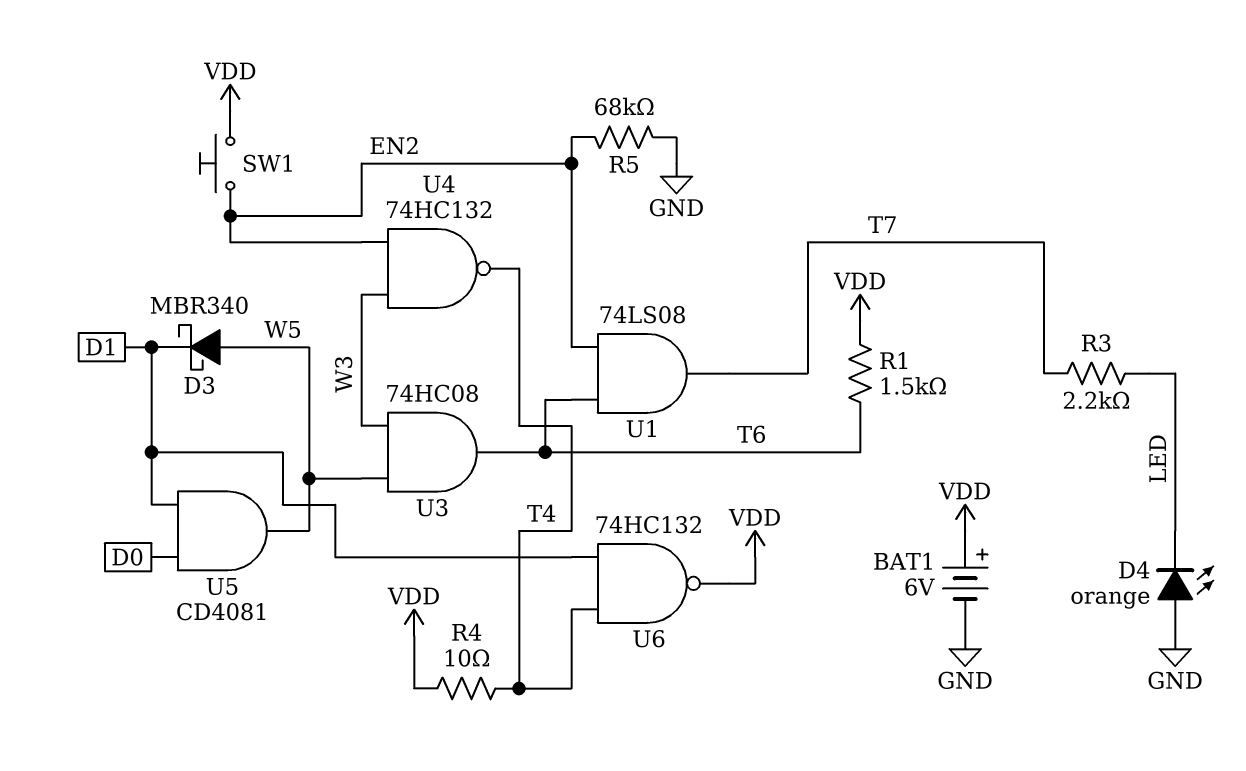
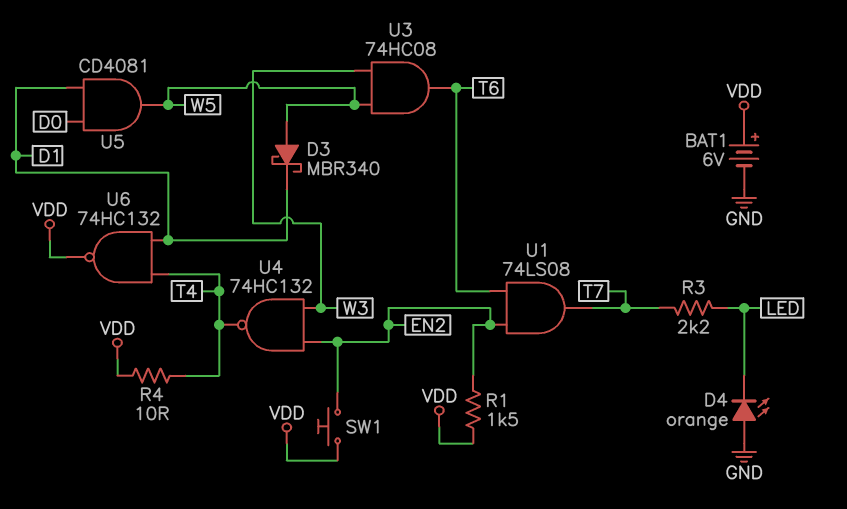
R1: 1.5k (T6, VDD) -> 1.5k (EN2, VDD)
R5: 68k (EN2, GND) -> none

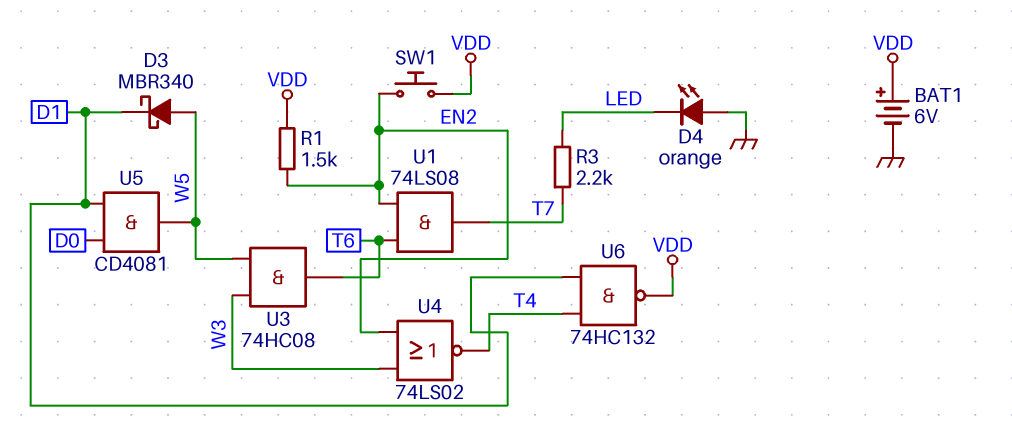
R4: 10 (T4, VDD) -> none
U4: NAND 74HC132 (in EN2, in W3, out T4) -> NOR 74LS02 (in EN2, in W3, out T4)

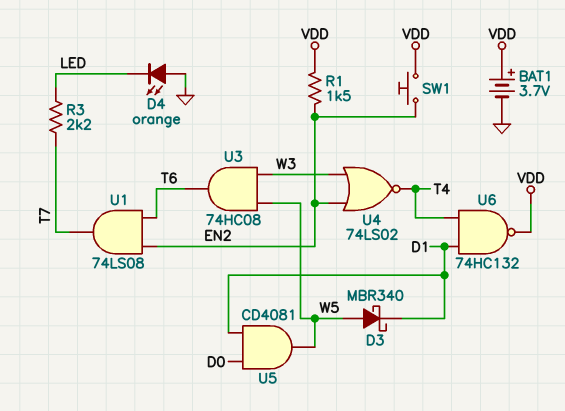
BAT1: 6V (plus VDD, minus GND) -> 3.7V (plus VDD, minus GND)

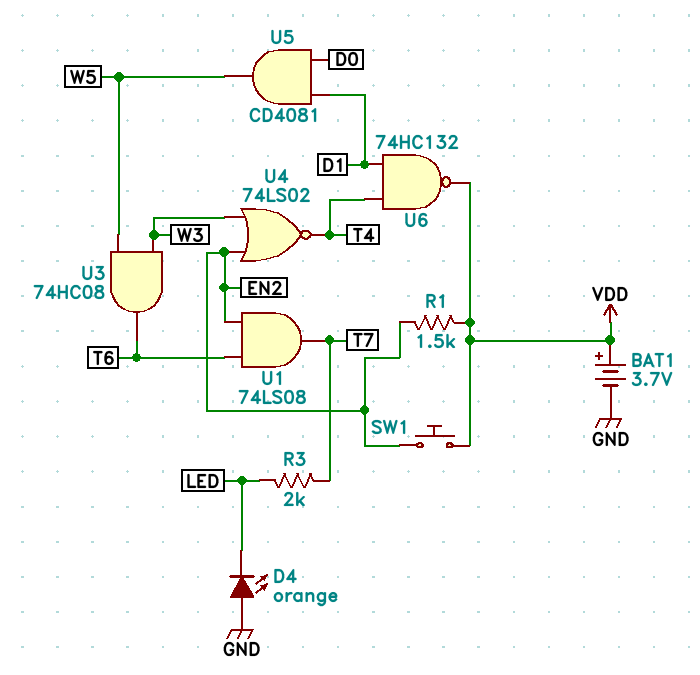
D3: schottky MBR340 (A W5, K D1) -> none
R3: 2.2k (LED, T7) -> 2k (LED, T7)

